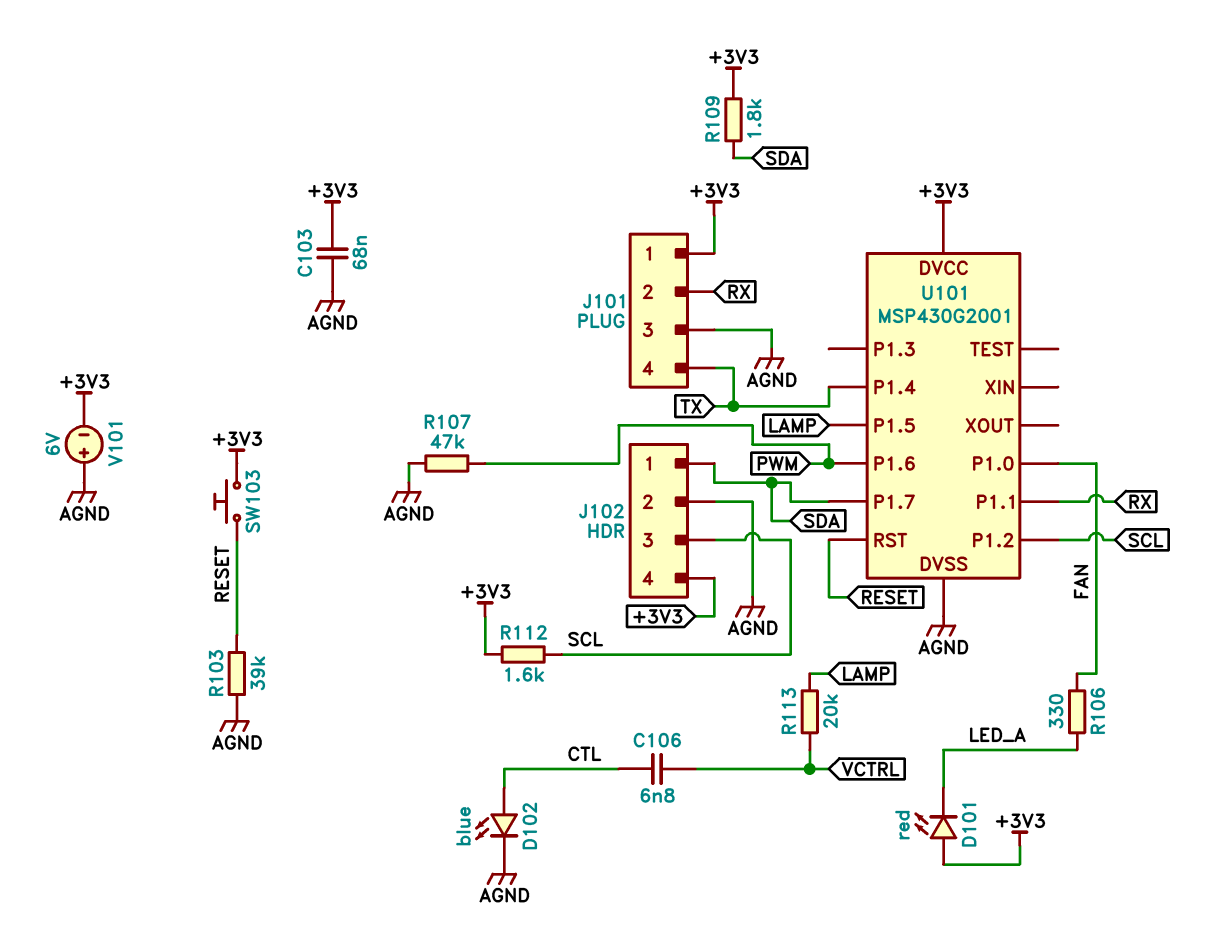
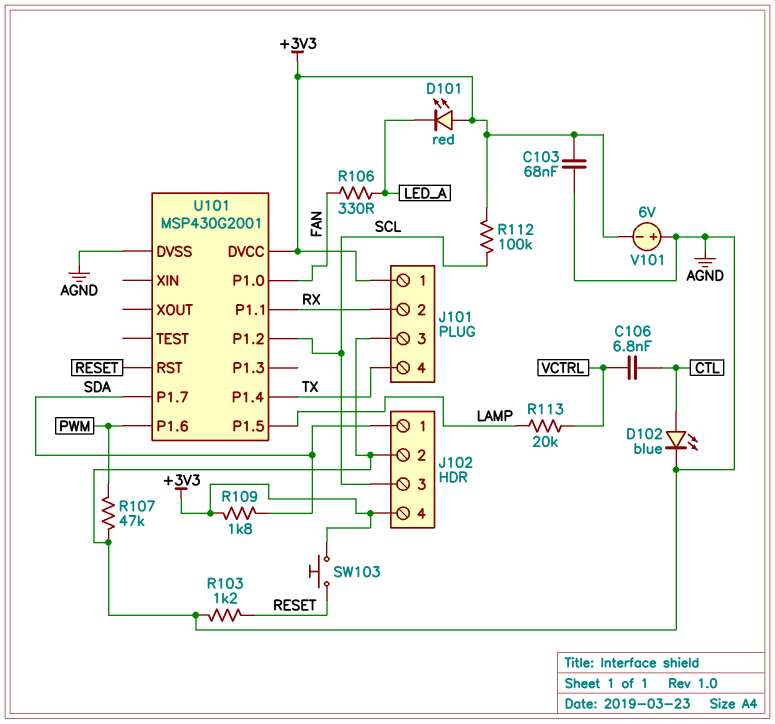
R103: 39k (AGND, RESET) -> 1.2k (AGND, RESET)
R112: 1.6k (+3V3, SCL) -> 100k (+3V3, SCL)

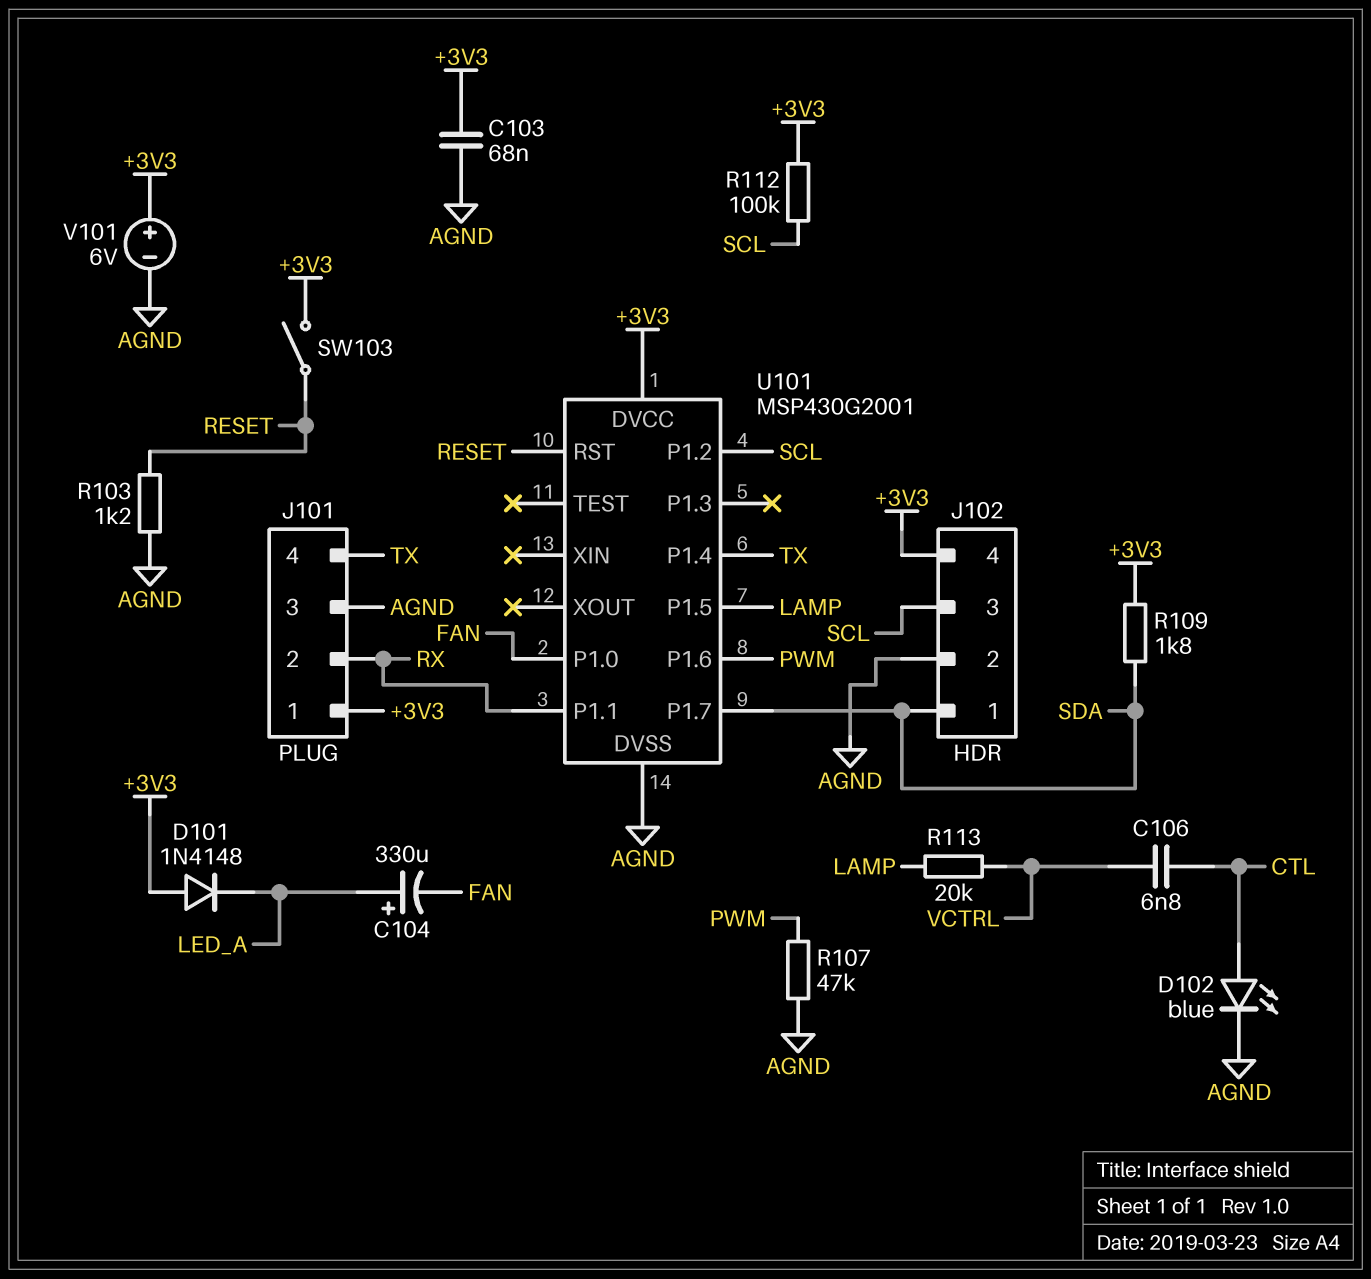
C104: none -> 330uF (plus LED_A, minus FAN)
D101: LED red (A +3V3, K LED_A) -> diode 1N4148 (A +3V3, K LED_A)
R106: 330 (FAN, LED_A) -> none
SW103: button (+3V3, RESET) -> switch (+3V3, RESET)
V101: 6V (plus AGND, minus +3V3) -> 6V (plus +3V3, minus AGND)

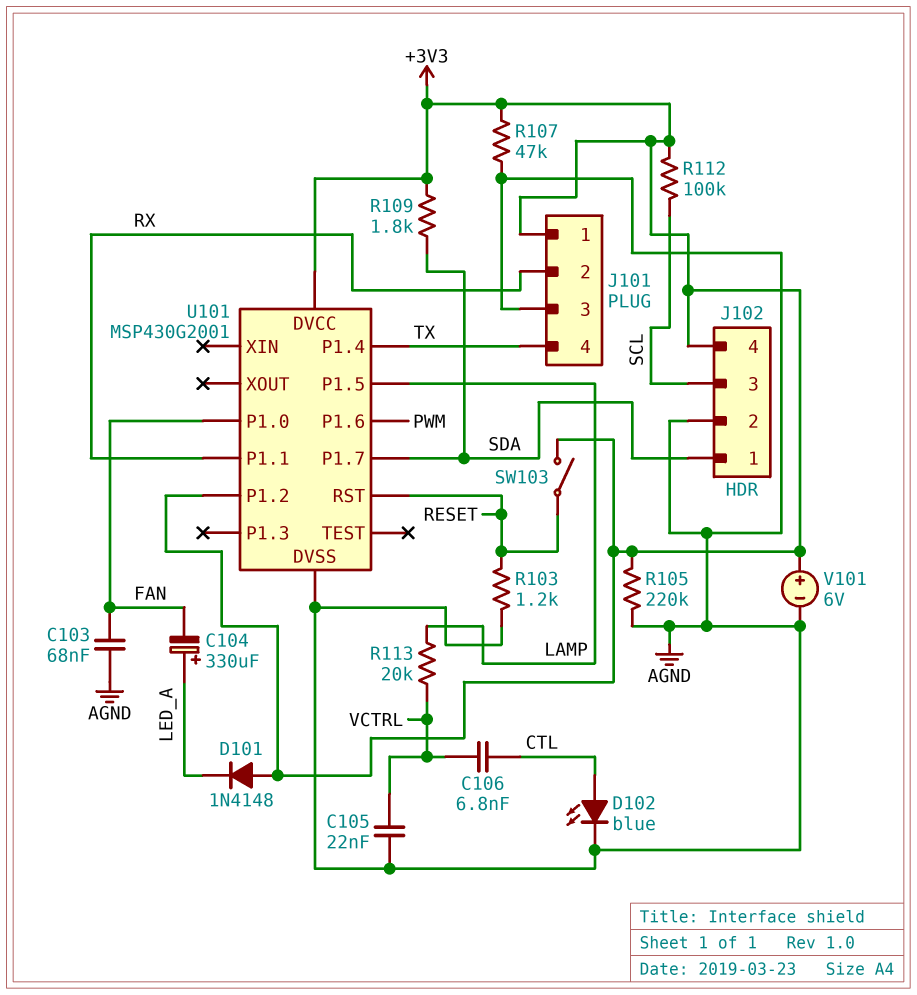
C103: 68nF (+3V3, AGND) -> 68nF (AGND, FAN)
C105: none -> 22nF (AGND, VCTRL)
R105: none -> 220k (+3V3, AGND)
R107: 47k (AGND, PWM) -> 47k (+3V3, AGND)
U101 pin P1.2: SCL -> +3V3

